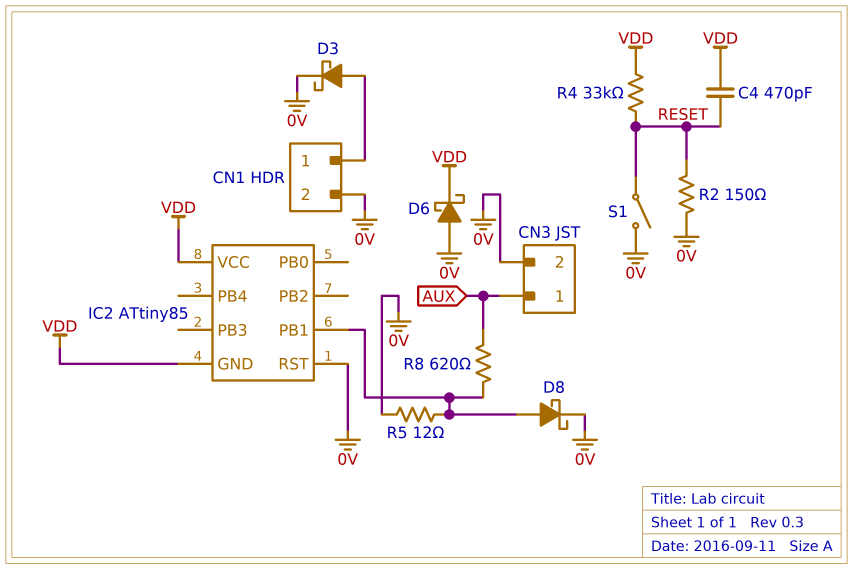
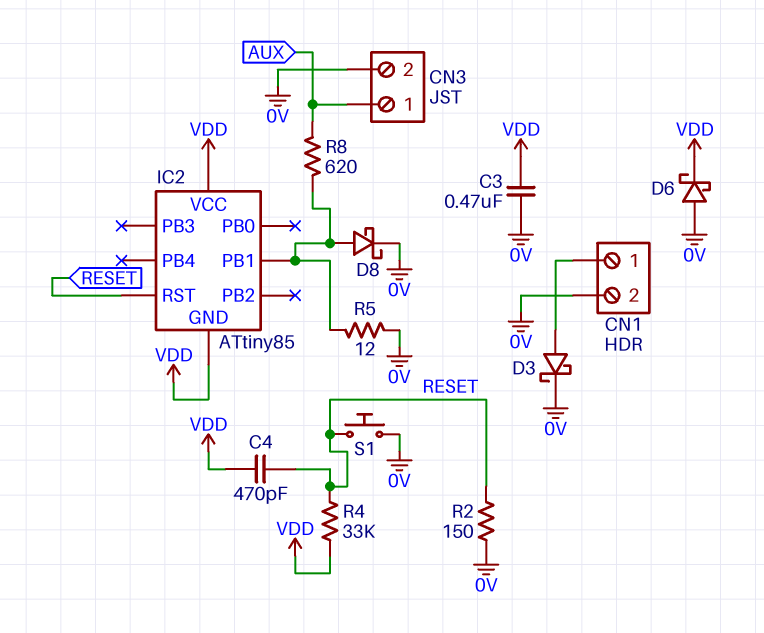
C3: none -> 470nF (0V, VDD)
IC2 pin RST: 0V -> RESET
S1: switch (0V, RESET) -> button (0V, RESET)

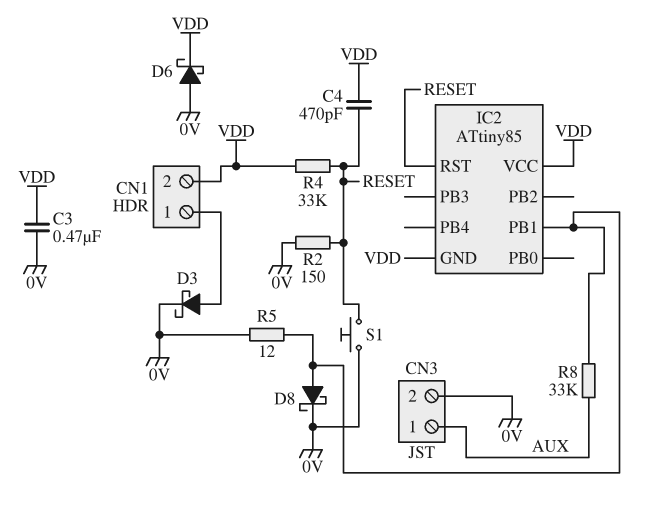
CN1 pin 2: 0V -> VDD
R8: 620 (AUX, IC2/PB1) -> 33k (AUX, IC2/PB1)

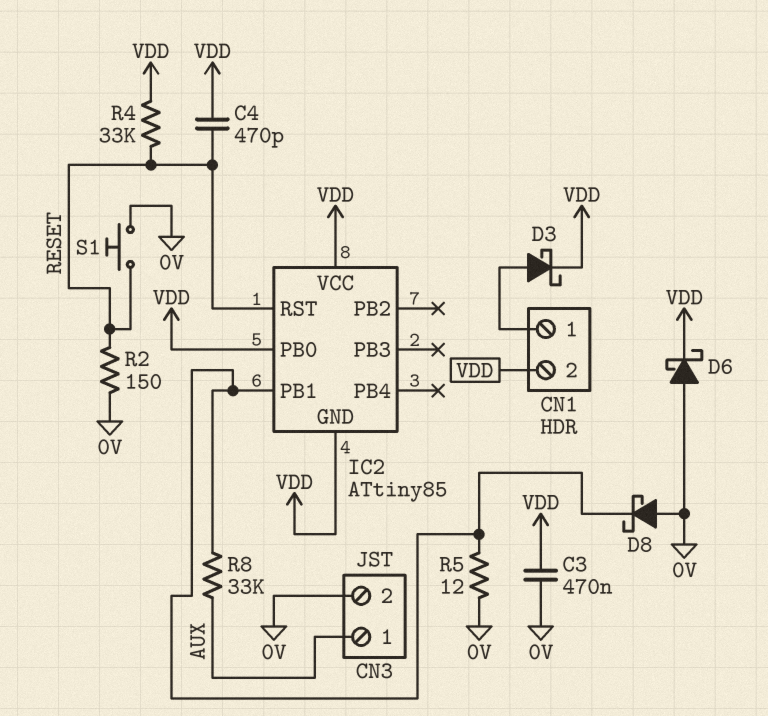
D3: schottky (A CN1/1, K 0V) -> schottky (A CN1/1, K VDD)
D8: schottky (A IC2/PB1, K 0V) -> schottky (A 0V, K IC2/PB1)
IC2 pin PB0: none -> VDD

